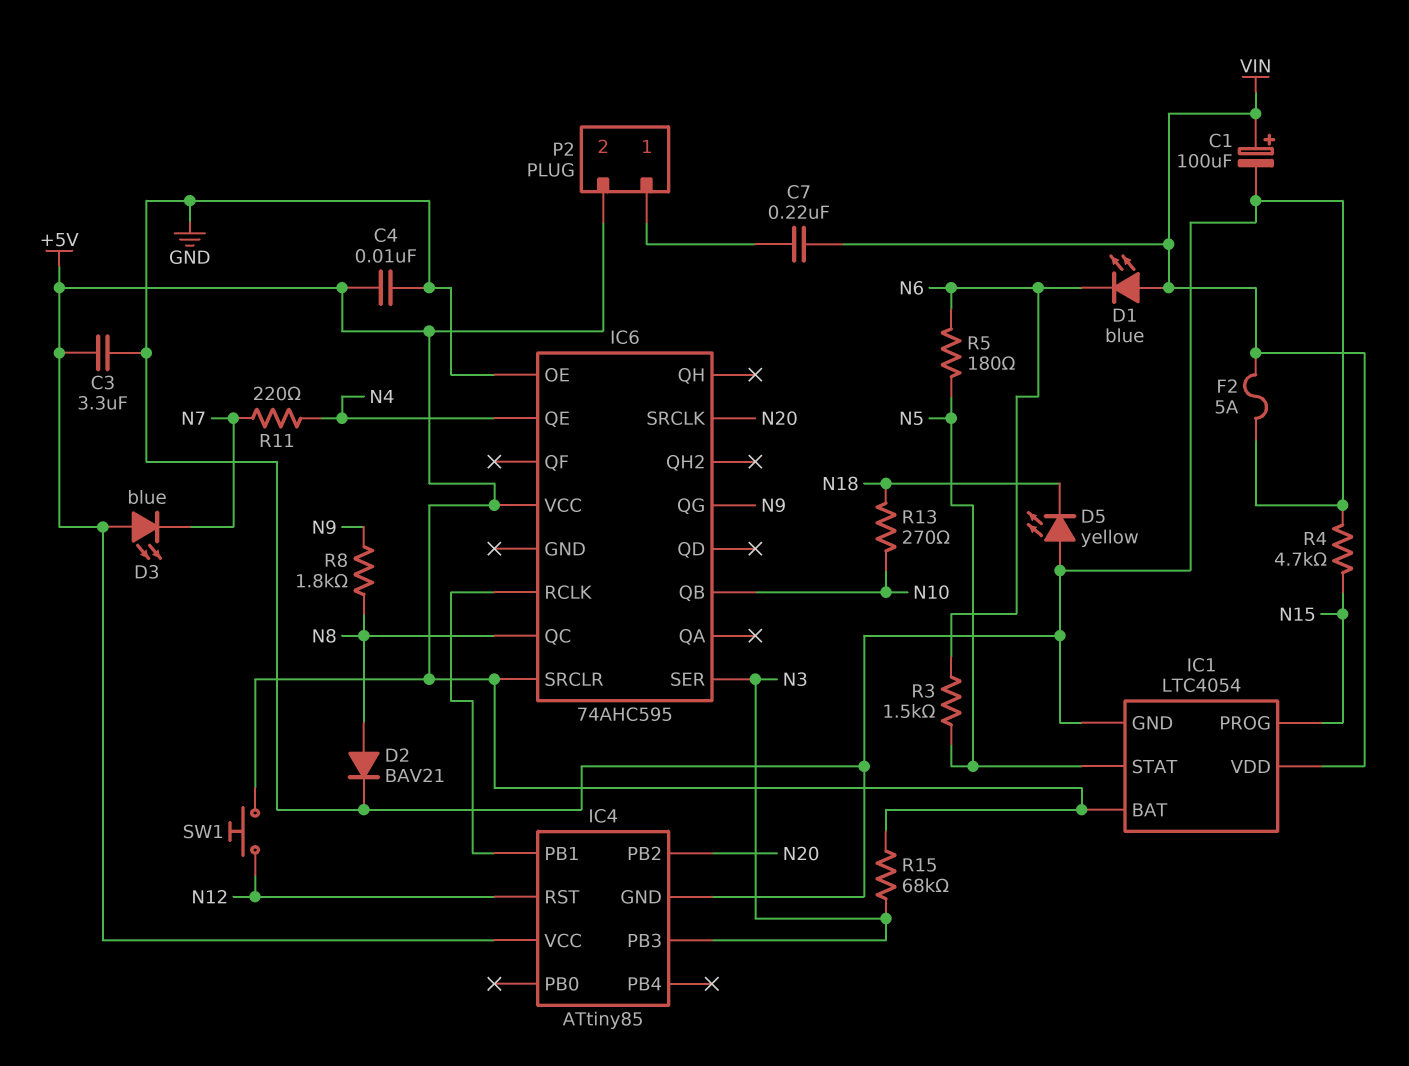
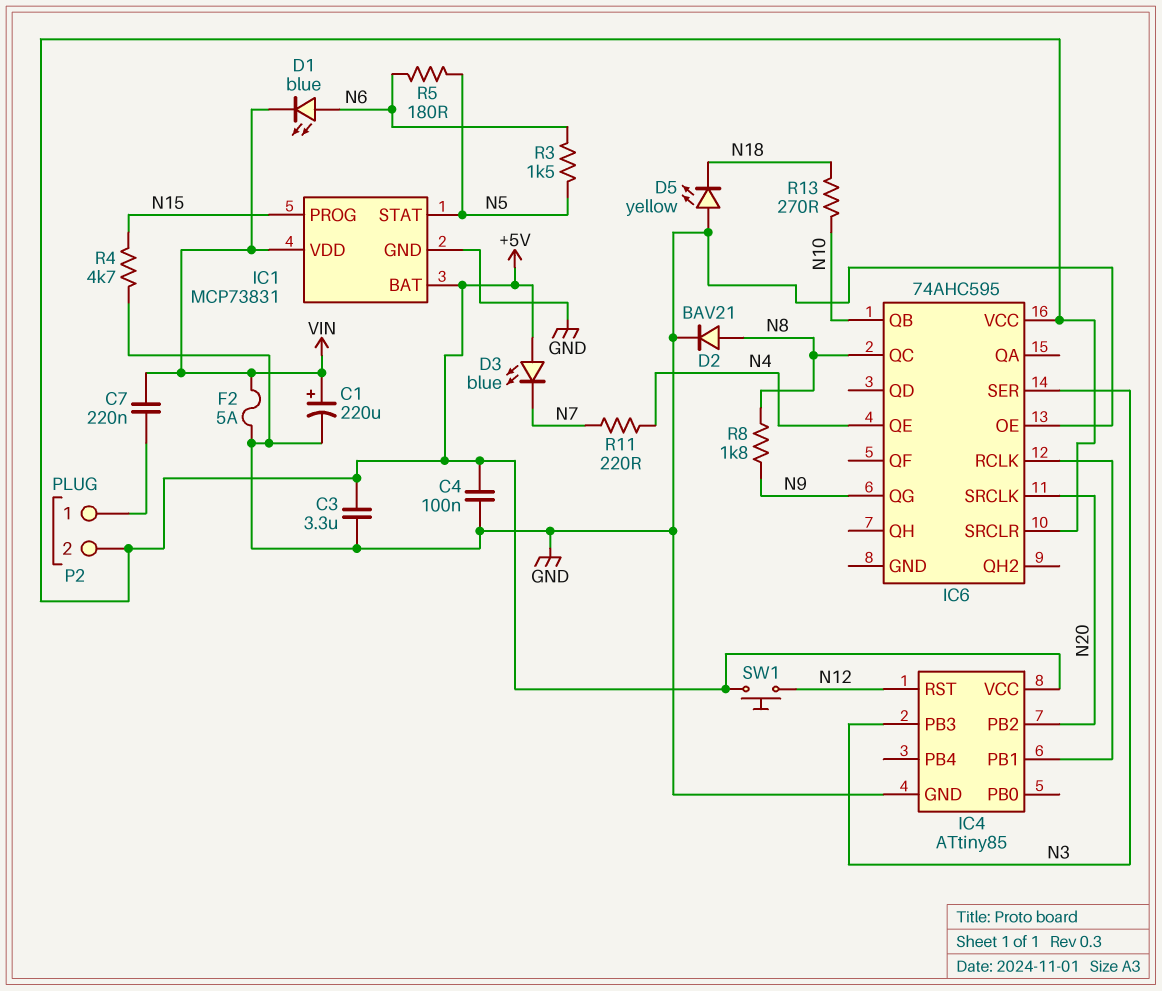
C1: 100uF (plus VIN, minus GND) -> 220uF (plus VIN, minus GND)
C4: 10nF (+5V, GND) -> 100nF (+5V, GND)
D1: LED blue (A VIN, K N6) -> LED blue (A N6, K VIN)
IC1: LTC4054 -> MCP73831
R15: 68k (+5V, N3) -> none

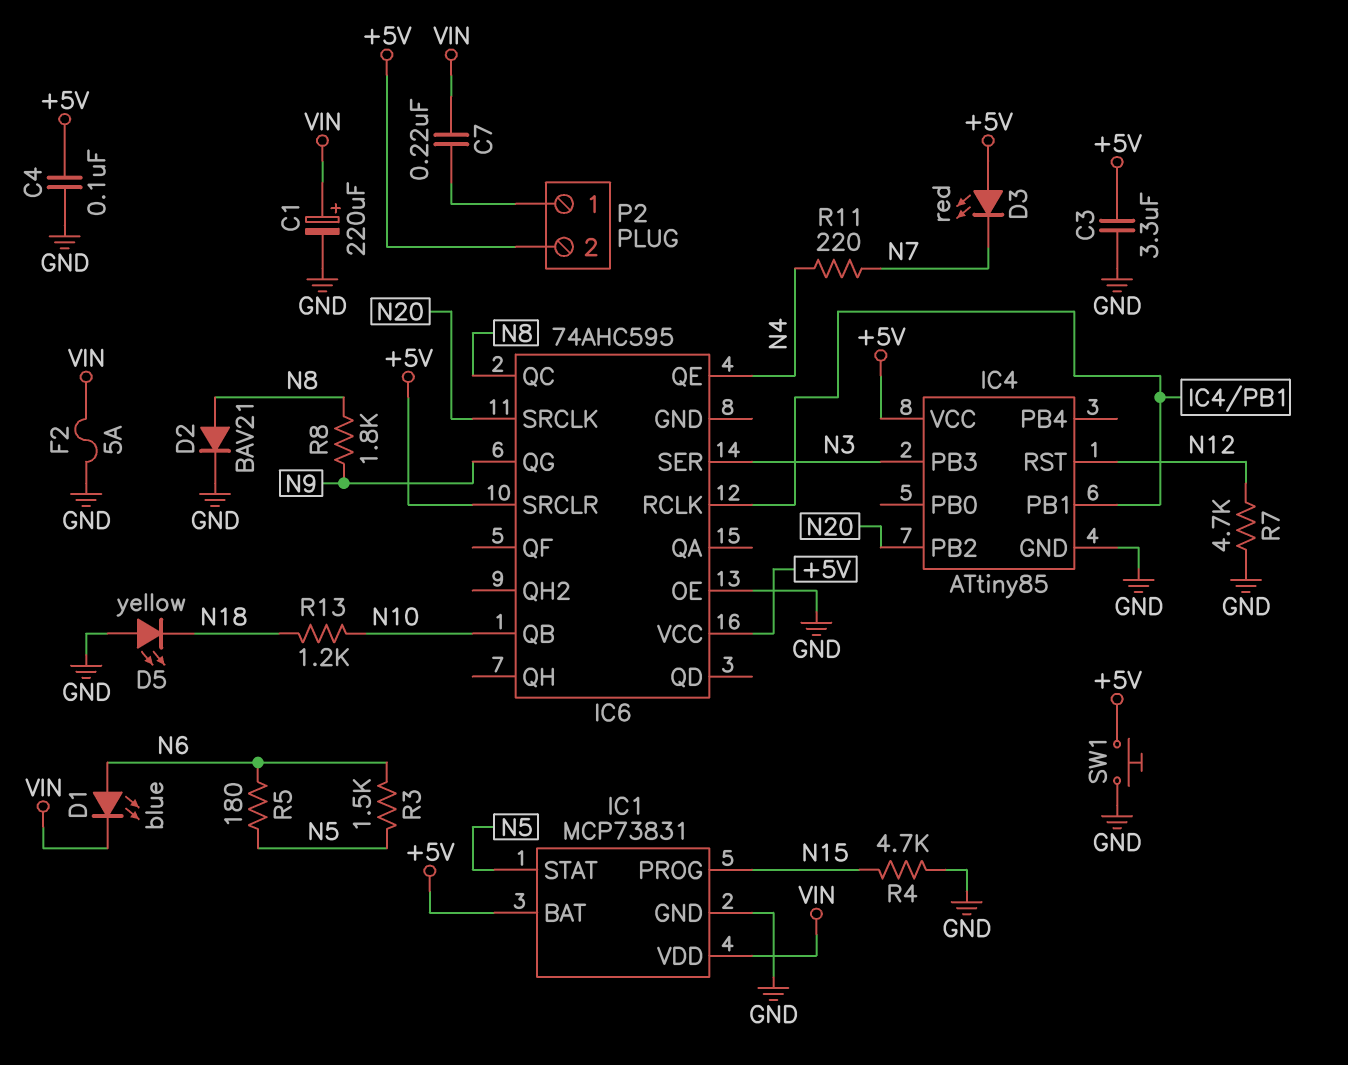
D3: LED blue (A +5V, K N7) -> LED red (A +5V, K N7)
R7: none -> 4.7k (GND, N12)
R13: 270 (N10, N18) -> 1.2k (N10, N18)
SW1: button (+5V, N12) -> button (+5V, GND)

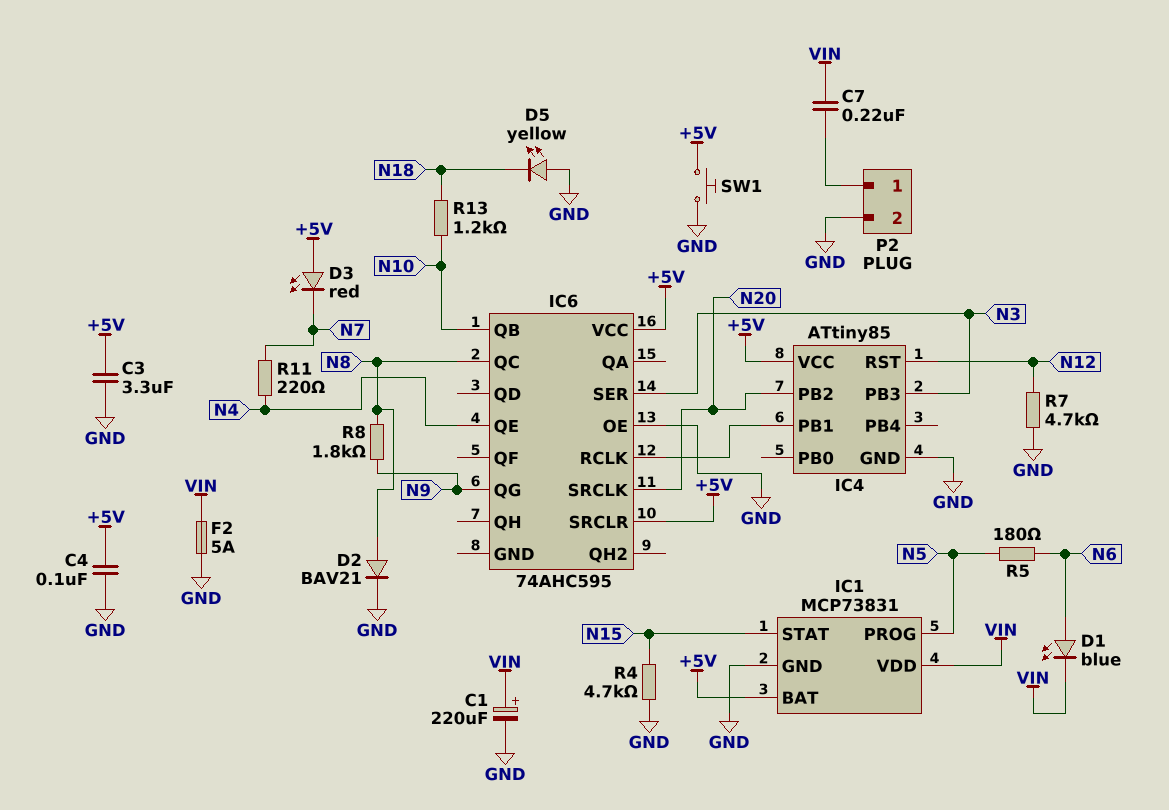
IC1 pin PROG: N15 -> N5
IC1 pin STAT: N5 -> N15
P2 pin 2: +5V -> GND
R3: 1.5k (N5, N6) -> none

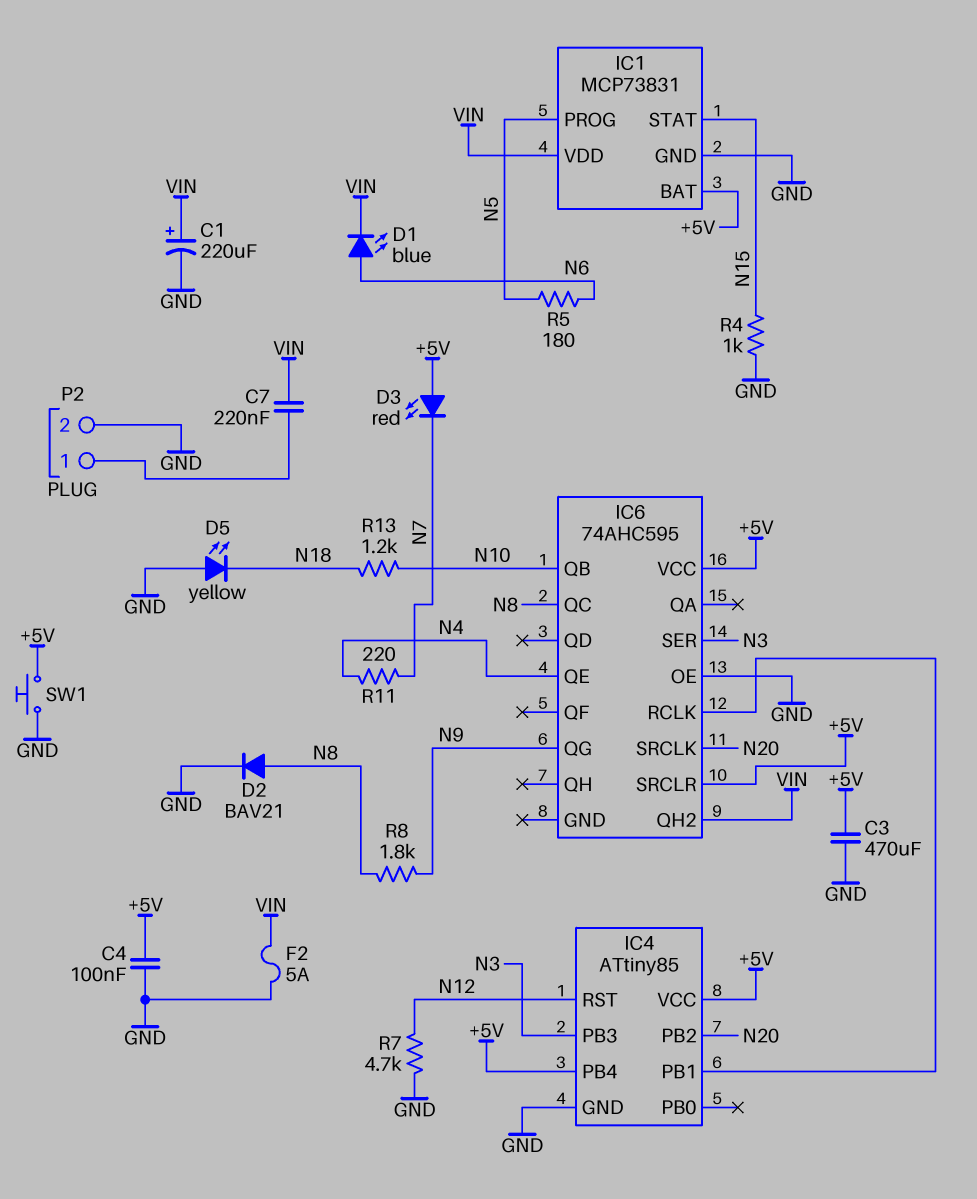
C3: 3.3uF (+5V, GND) -> 470uF (+5V, GND)
IC4 pin PB4: none -> +5V
IC6 pin QH2: none -> VIN
R4: 4.7k (GND, N15) -> 1k (GND, N15)

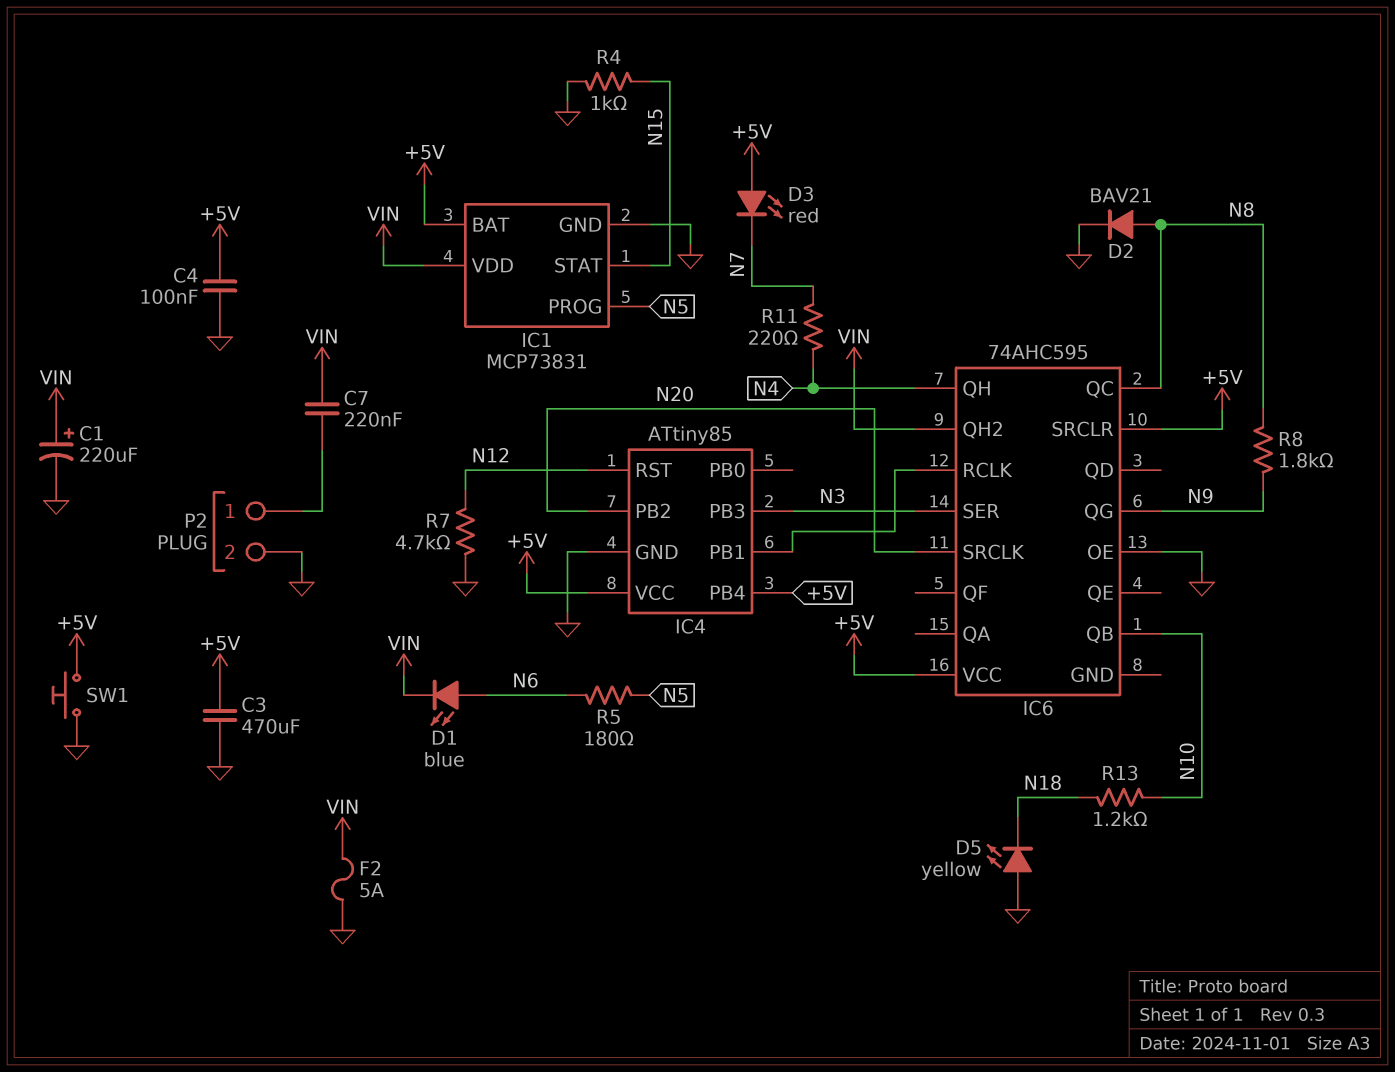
IC6 pin QE: N4 -> none
IC6 pin QH: none -> N4

